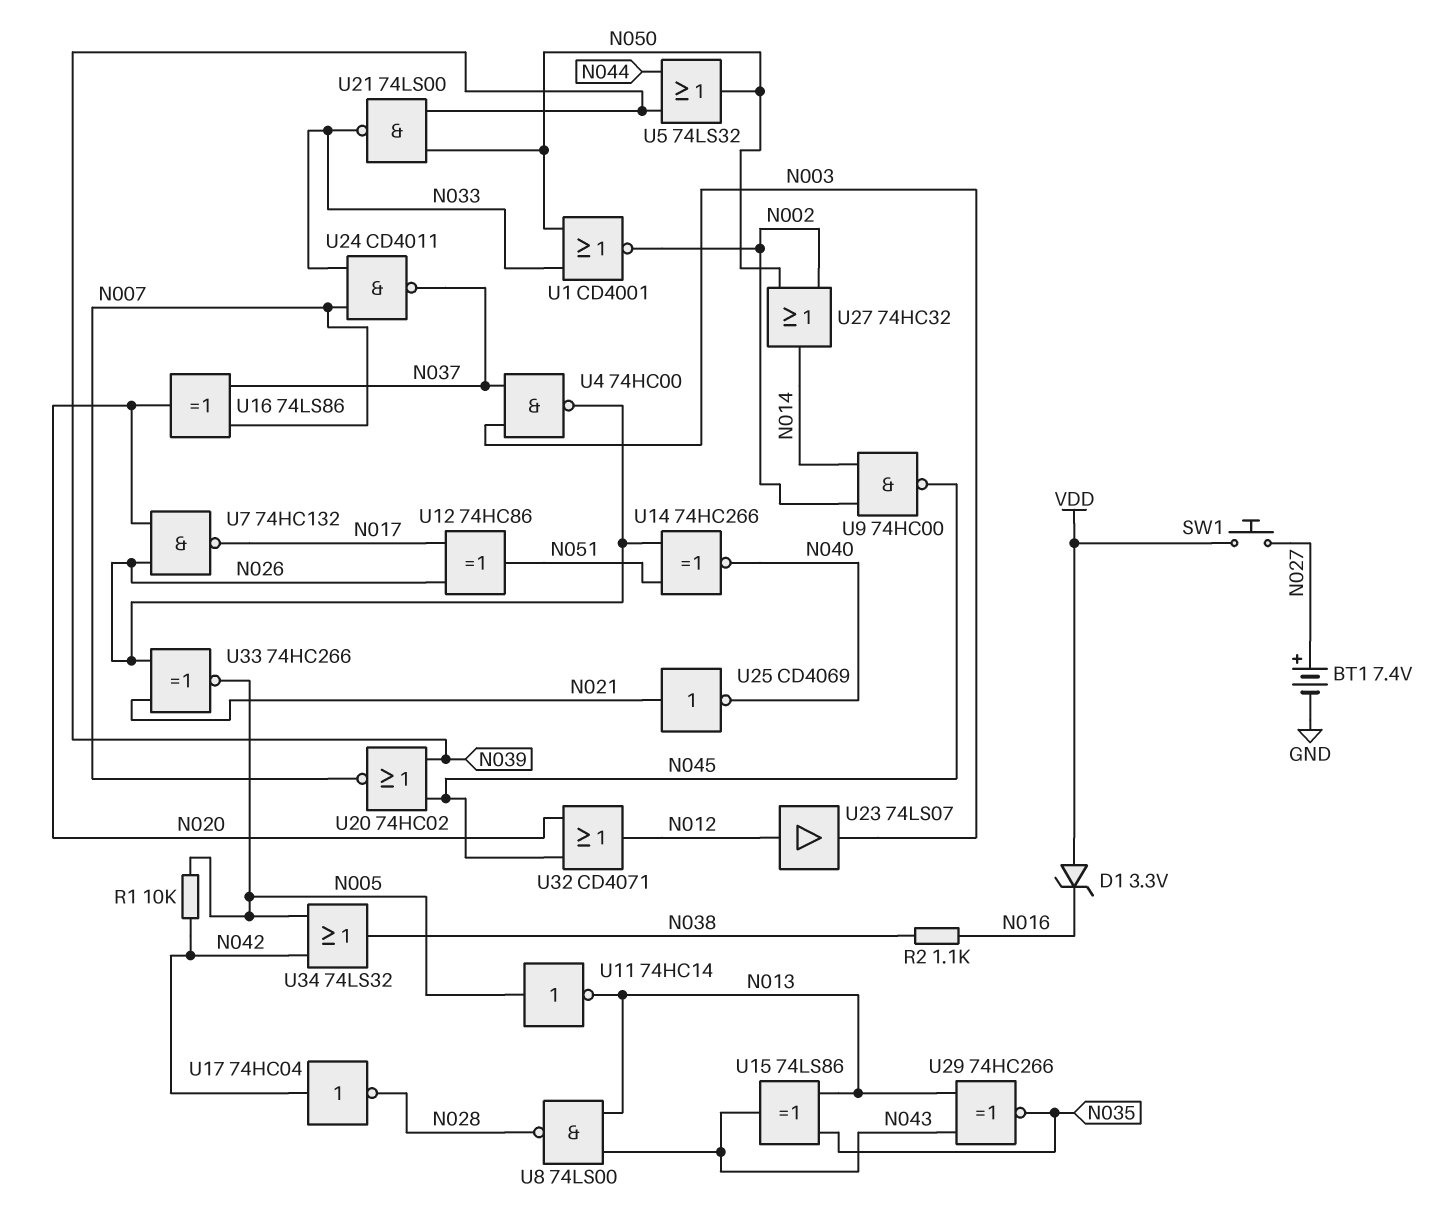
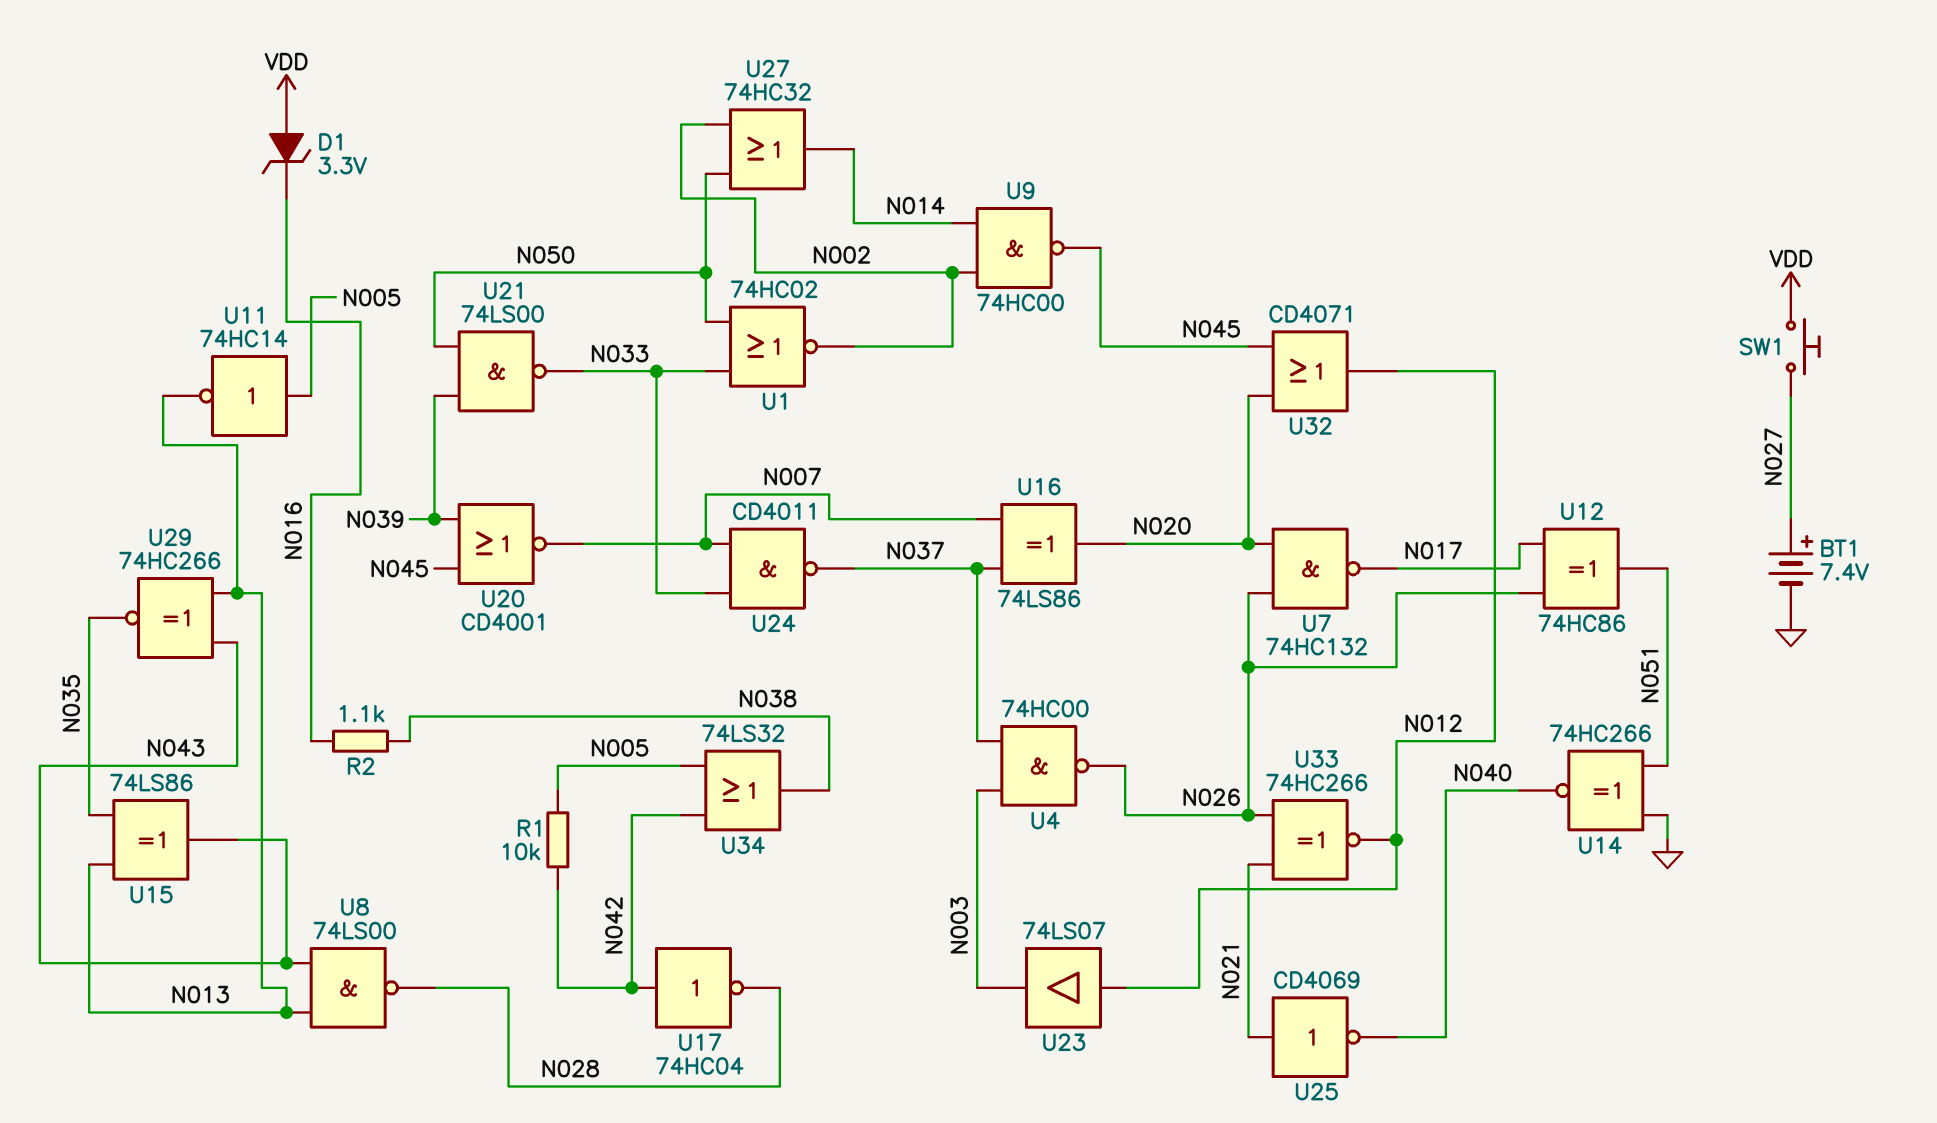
U1: NOR CD4001 (in N033, in N050, out N002) -> NOR 74HC02 (in N033, in N050, out N002)
U5: OR 74LS32 (in N039, in N044, out N050) -> none
U14: XNOR 74HC266 (in N026, in N051, out N040) -> XNOR 74HC266 (in GND, in N051, out N040)
U20: NOR 74HC02 (in N039, in N045, out N007) -> NOR CD4001 (in N039, in N045, out N007)
U33: XNOR 74HC266 (in N021, in N026, out N005) -> XNOR 74HC266 (in N021, in N026, out N012)

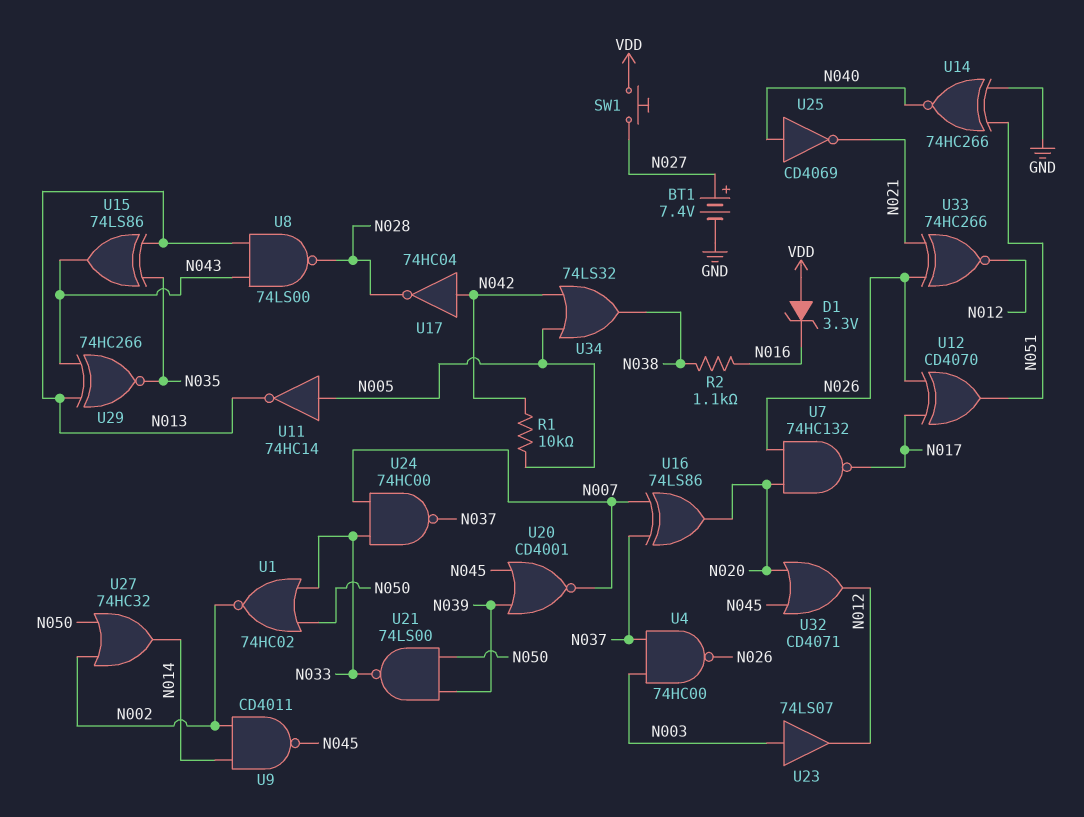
U9: NAND 74HC00 (in N002, in N014, out N045) -> NAND CD4011 (in N002, in N014, out N045)
U12: XOR 74HC86 (in N017, in N026, out N051) -> XOR CD4070 (in N017, in N026, out N051)
U23: buffer 74LS07 (in N012, out N003) -> buffer 74LS07 (in N003, out N012)
U24: NAND CD4011 (in N007, in N033, out N037) -> NAND 74HC00 (in N007, in N033, out N037)
U25: NOT CD4069 (in N021, out N040) -> NOT CD4069 (in N040, out N021)

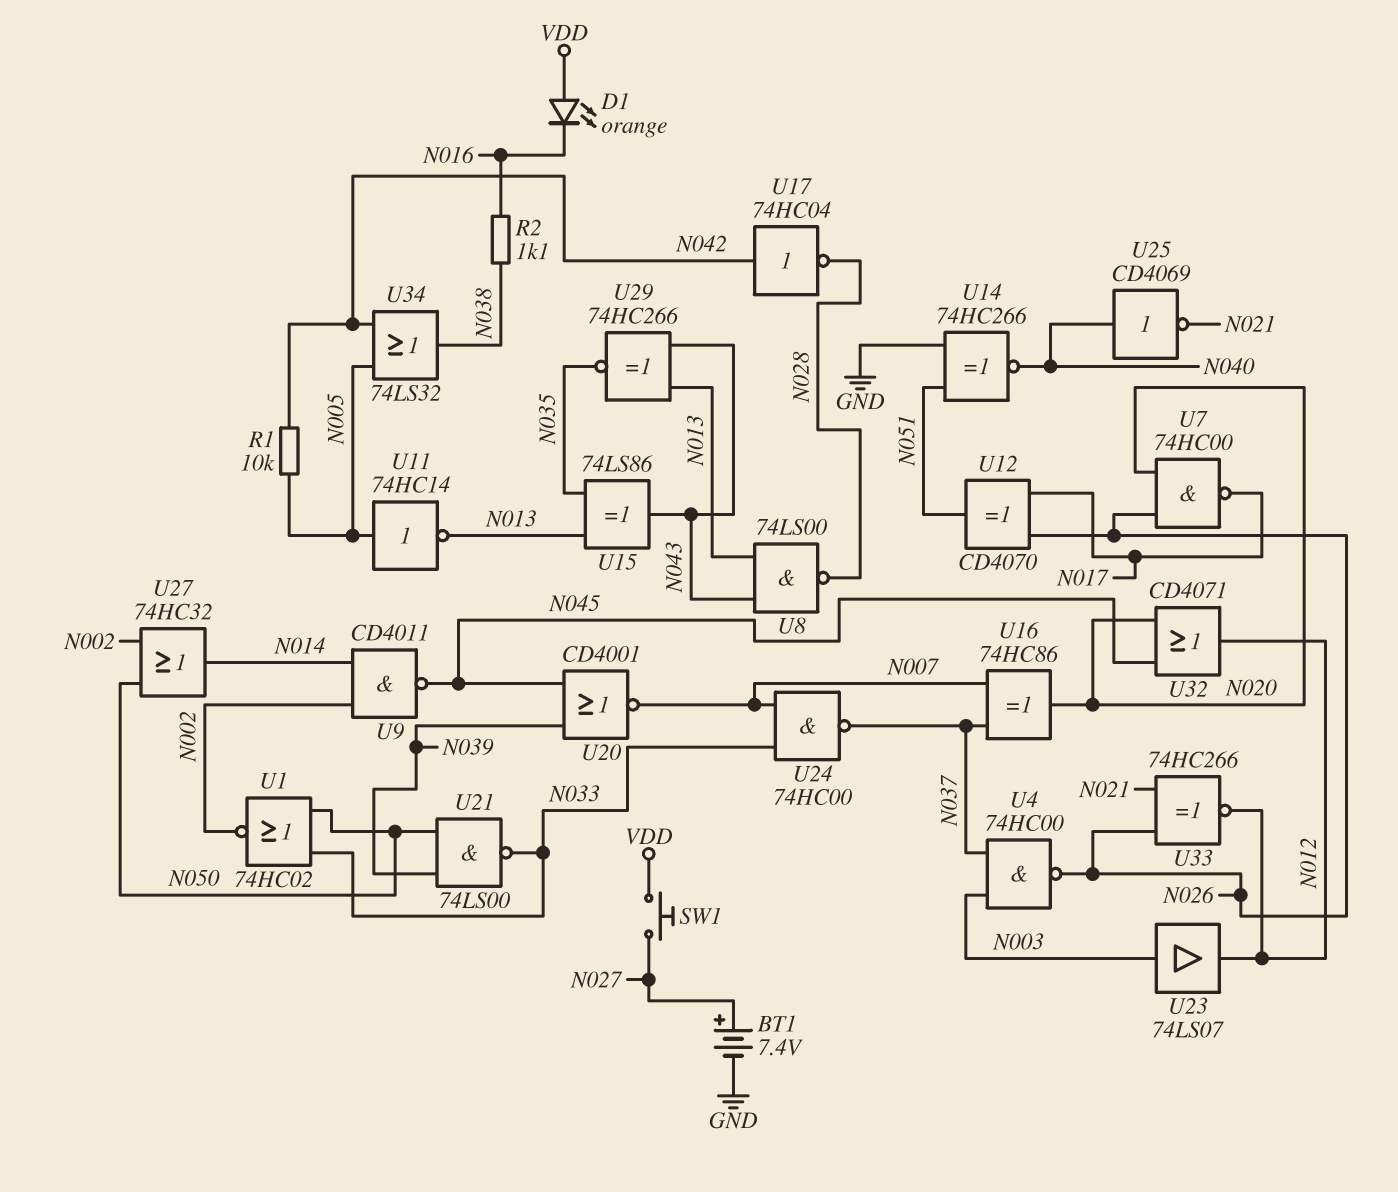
D1: zener 3.3V (A VDD, K N016) -> LED orange (A VDD, K N016)
U7: NAND 74HC132 (in N020, in N026, out N017) -> NAND 74HC00 (in N020, in N026, out N017)
U16: XOR 74LS86 (in N007, in N037, out N020) -> XOR 74HC86 (in N007, in N037, out N020)

